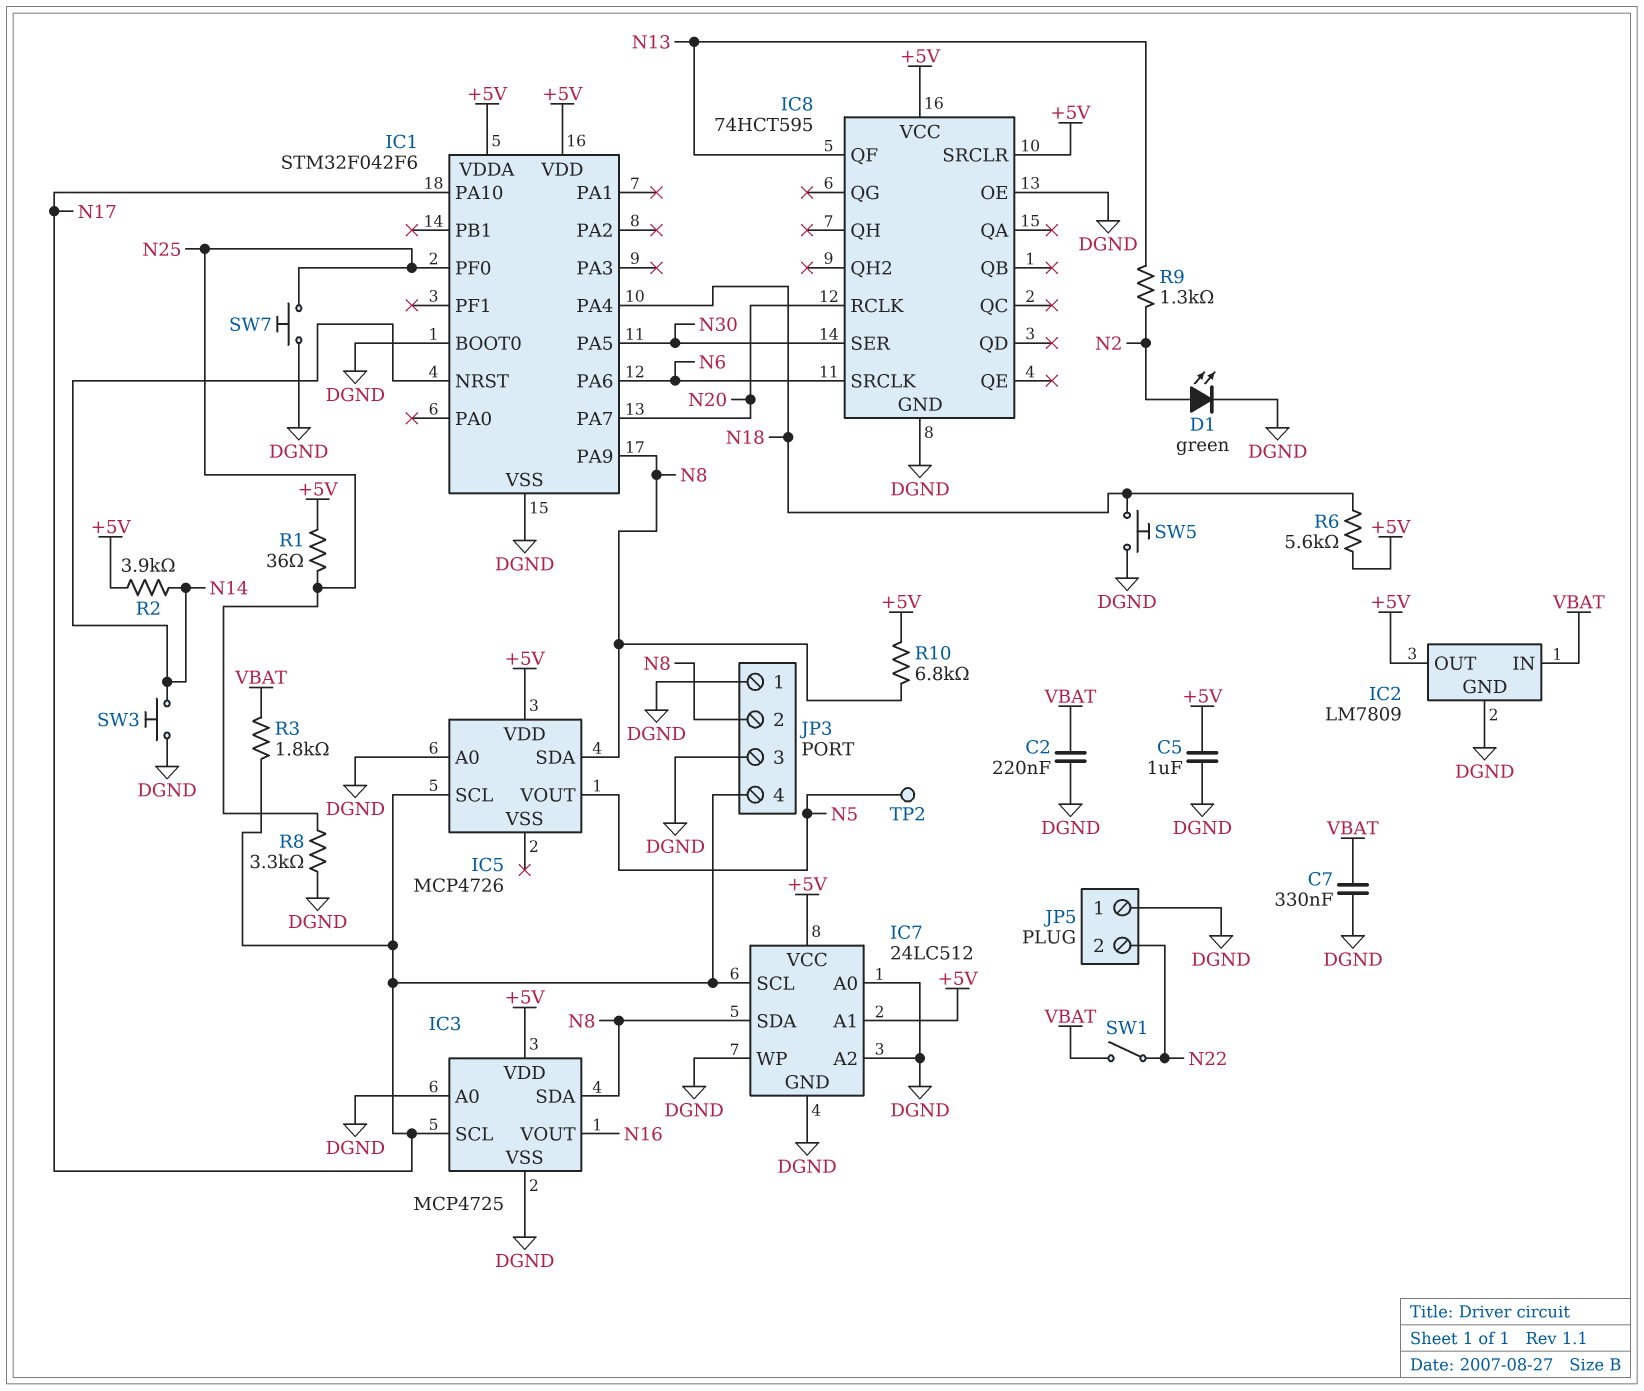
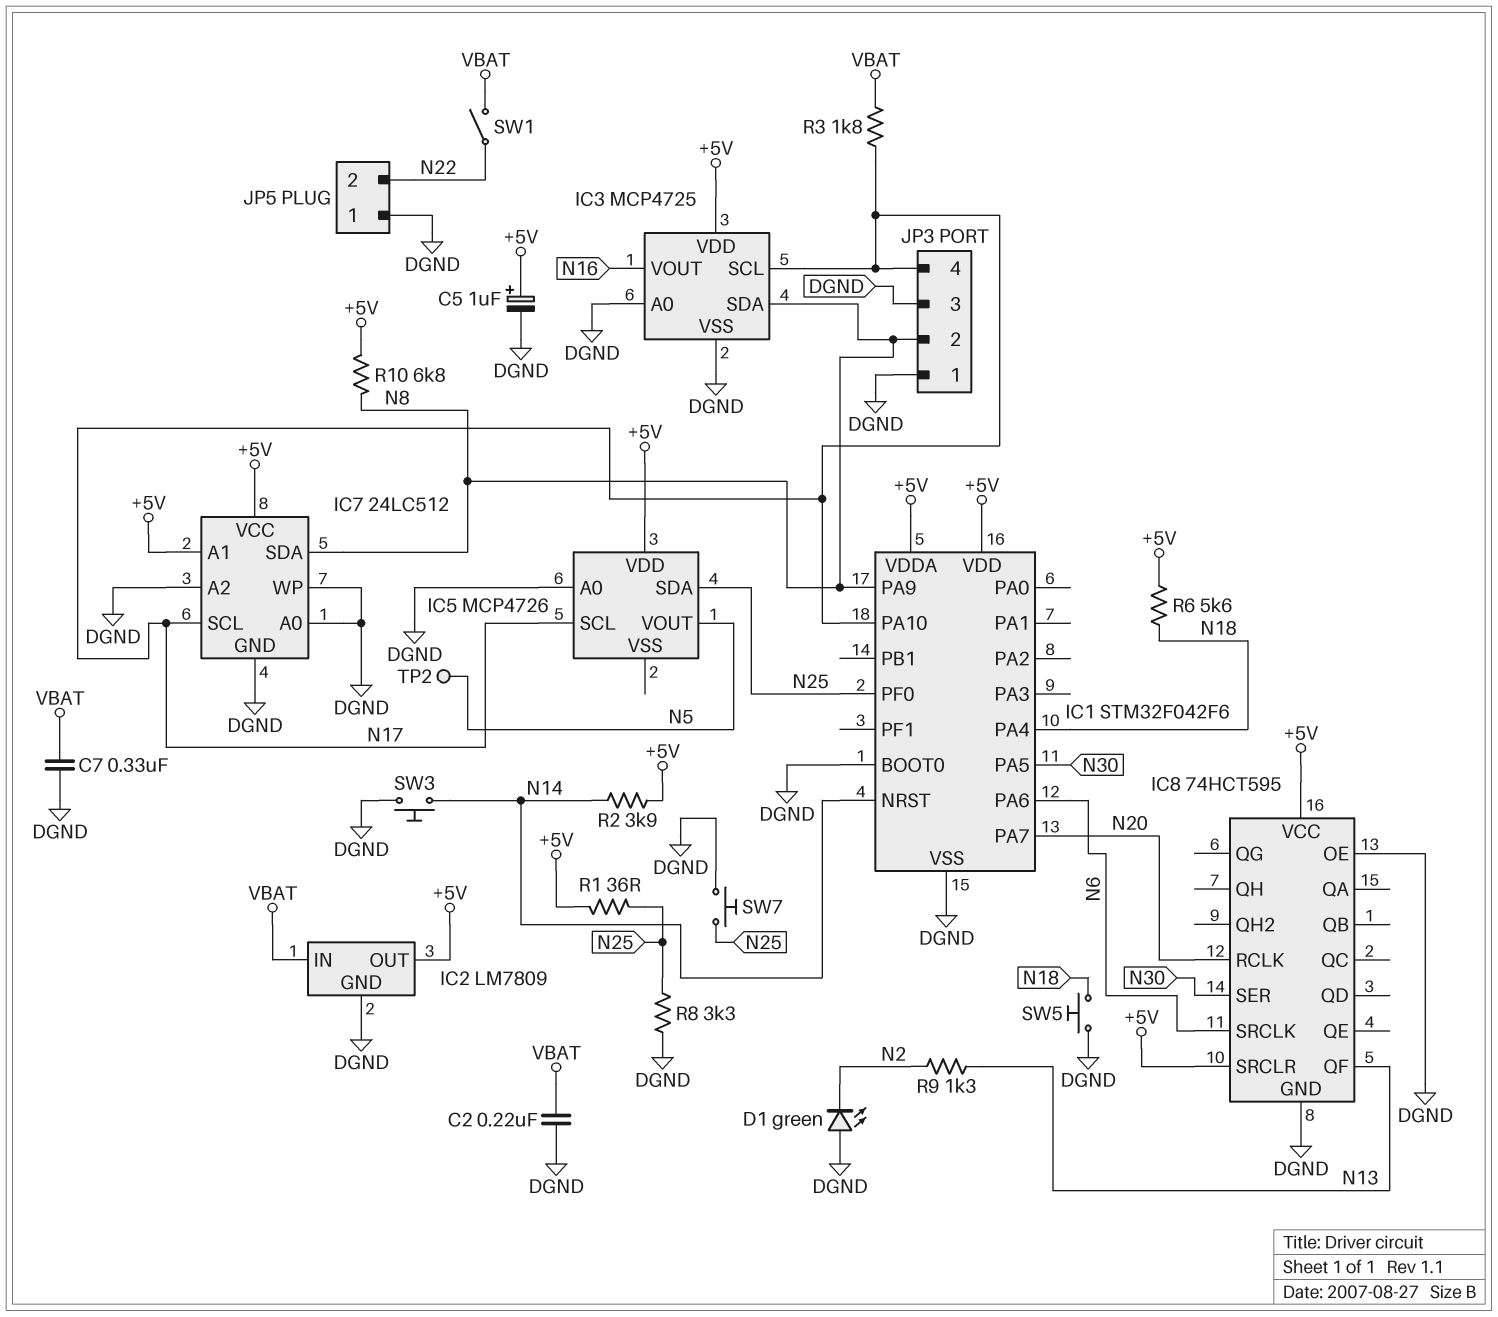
C5: 1uF (+5V, DGND) -> 1uF (plus +5V, minus DGND)
D1: LED green (A N2, K DGND) -> LED green (A DGND, K N2)
IC5 pin SDA: N8 -> N25

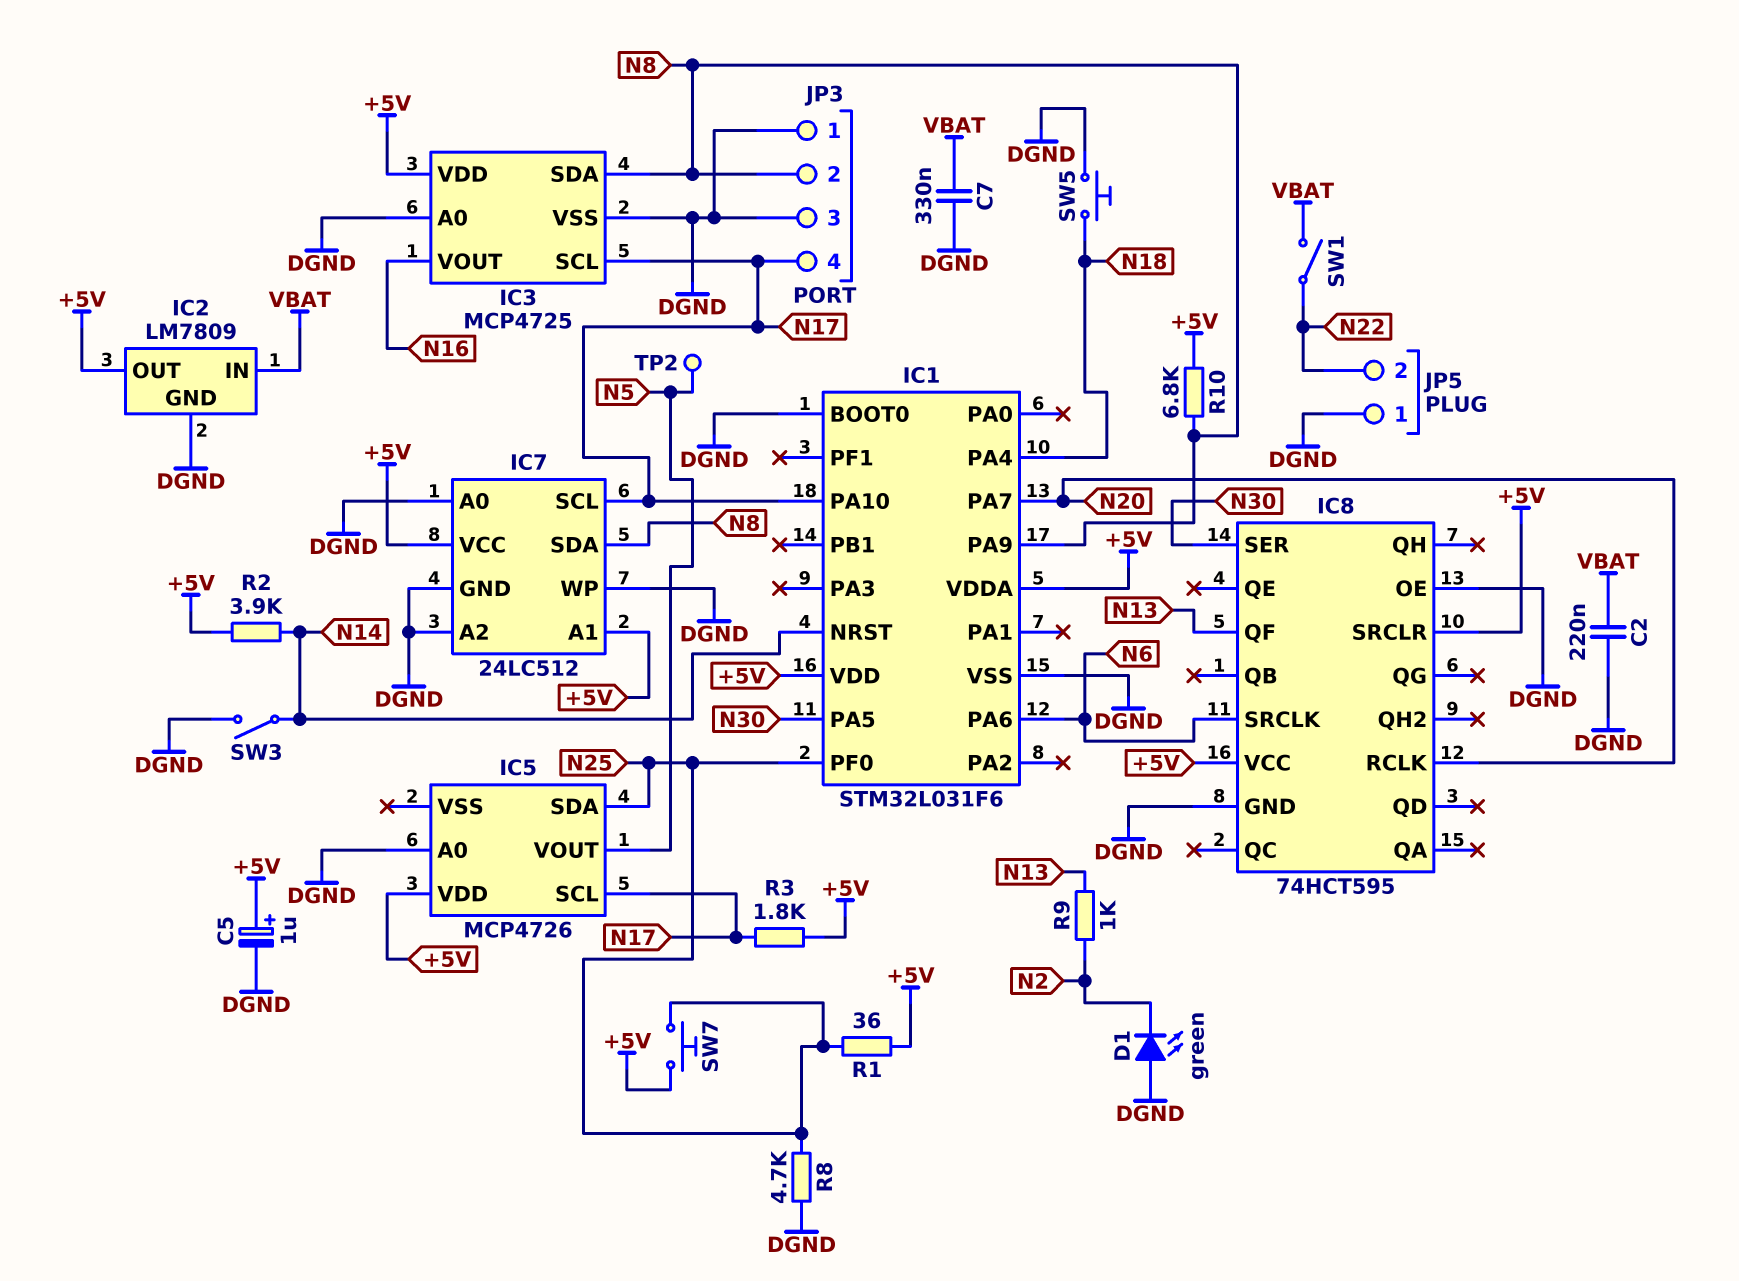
IC1: STM32F042F6 -> STM32L031F6
R3: 1.8k (N17, VBAT) -> 1.8k (+5V, N17)
R6: 5.6k (+5V, N18) -> none
R8: 3.3k (DGND, N25) -> 4.7k (DGND, N25)
R9: 1.3k (N2, N13) -> 1k (N2, N13)
SW3: button (DGND, N14) -> switch (DGND, N14)
SW7: button (DGND, N25) -> button (+5V, N25)

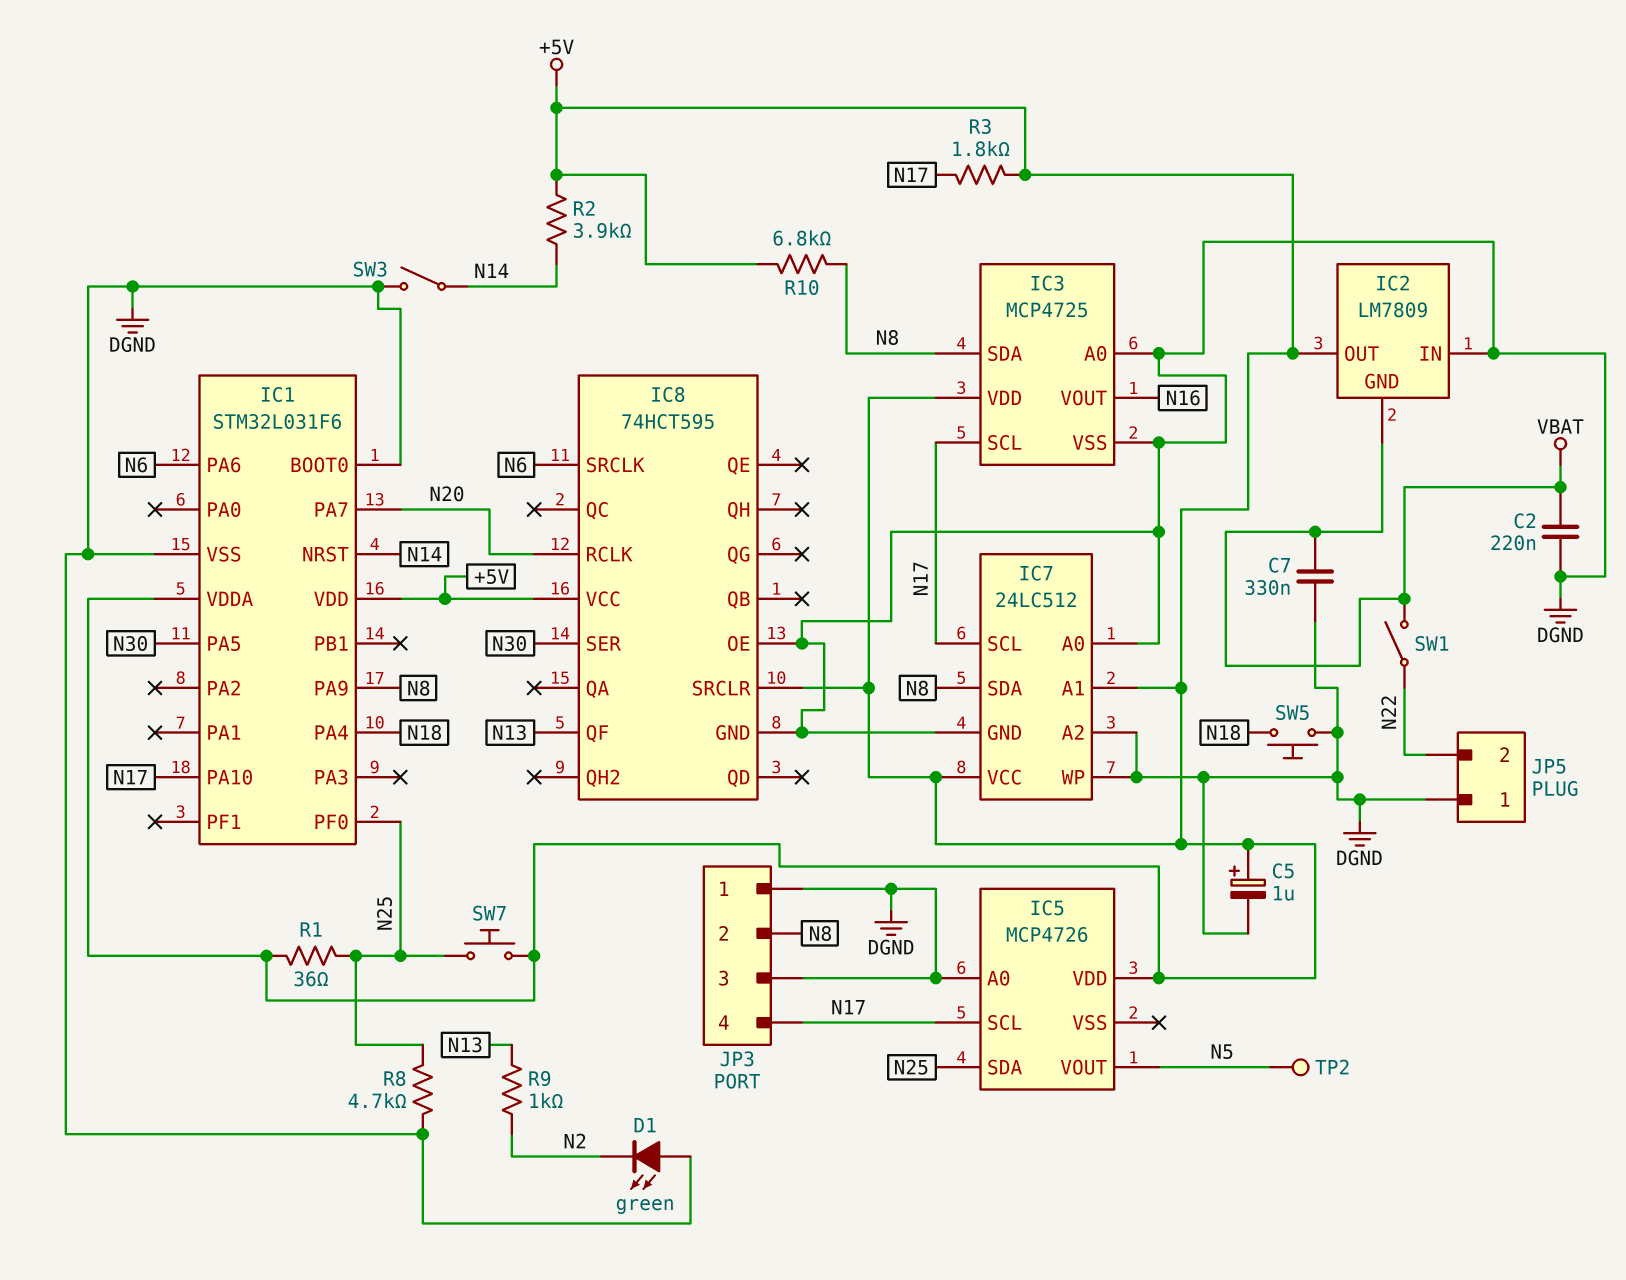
IC2 pin GND: DGND -> VBAT
IC2 pin IN: VBAT -> DGND

